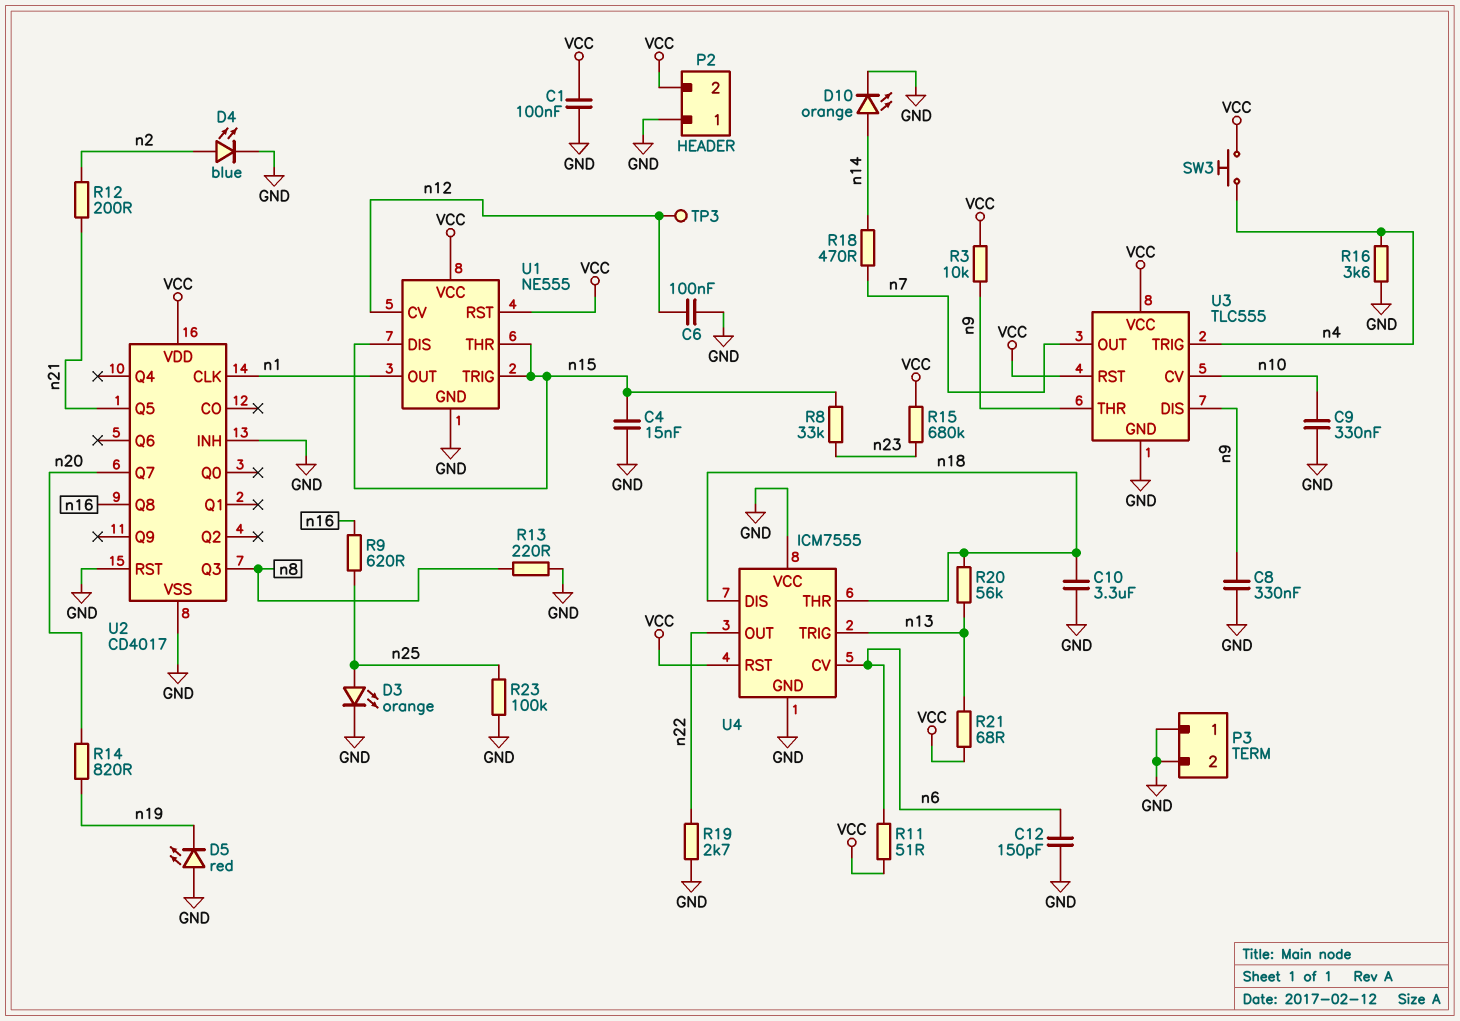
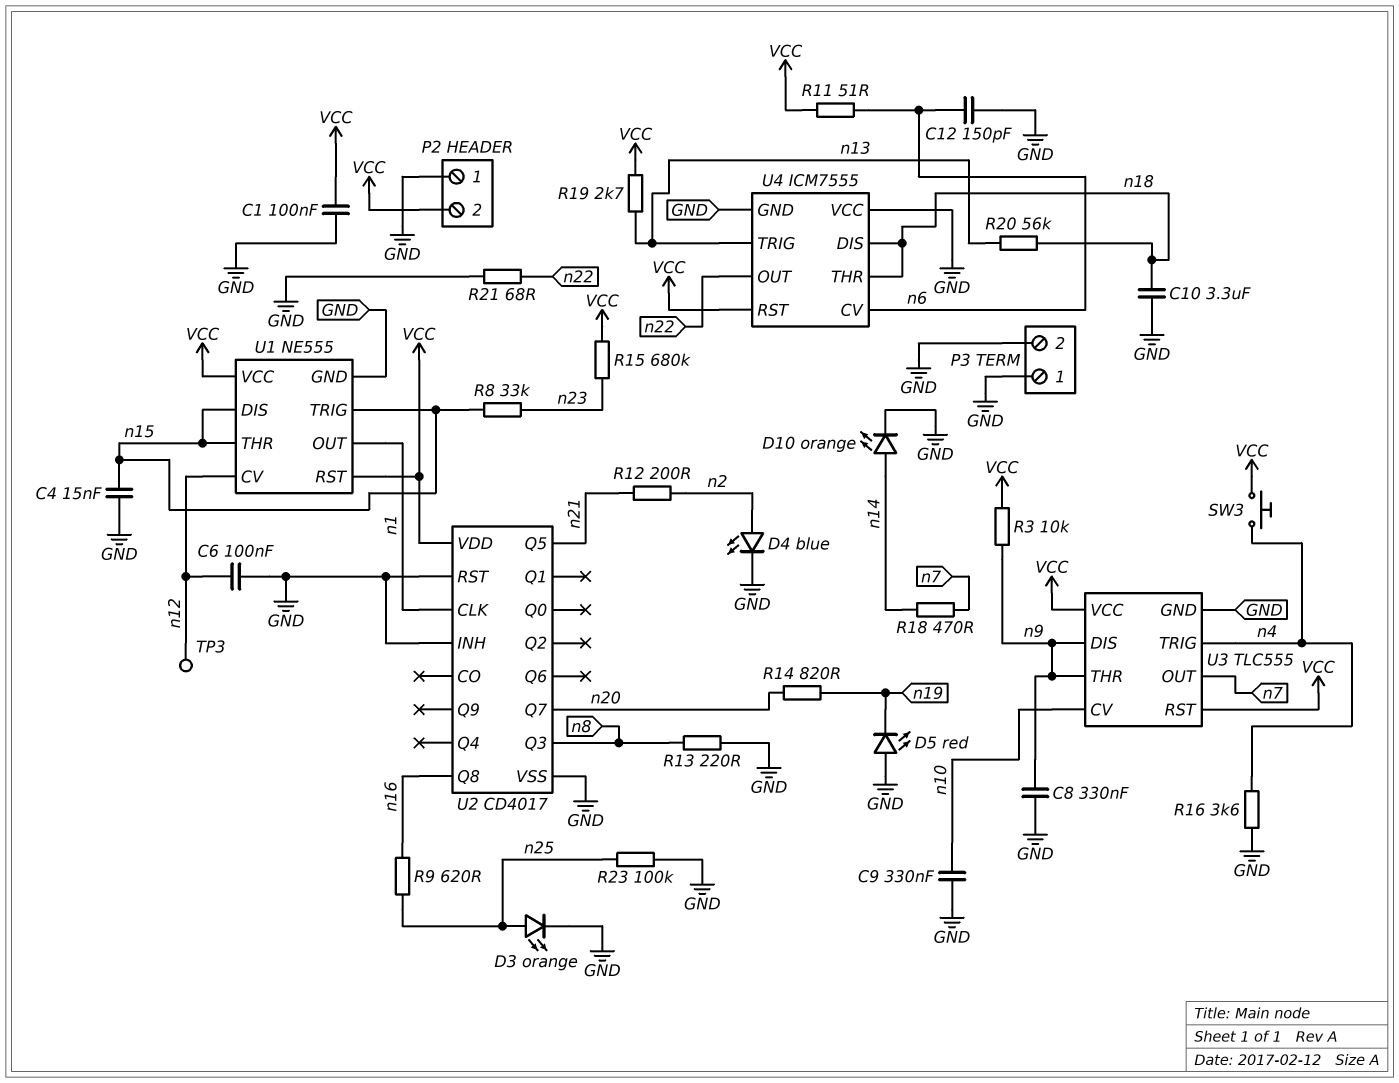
R19: 2.7k (GND, n22) -> 2.7k (VCC, n13)
R21: 68 (VCC, n13) -> 68 (GND, n22)

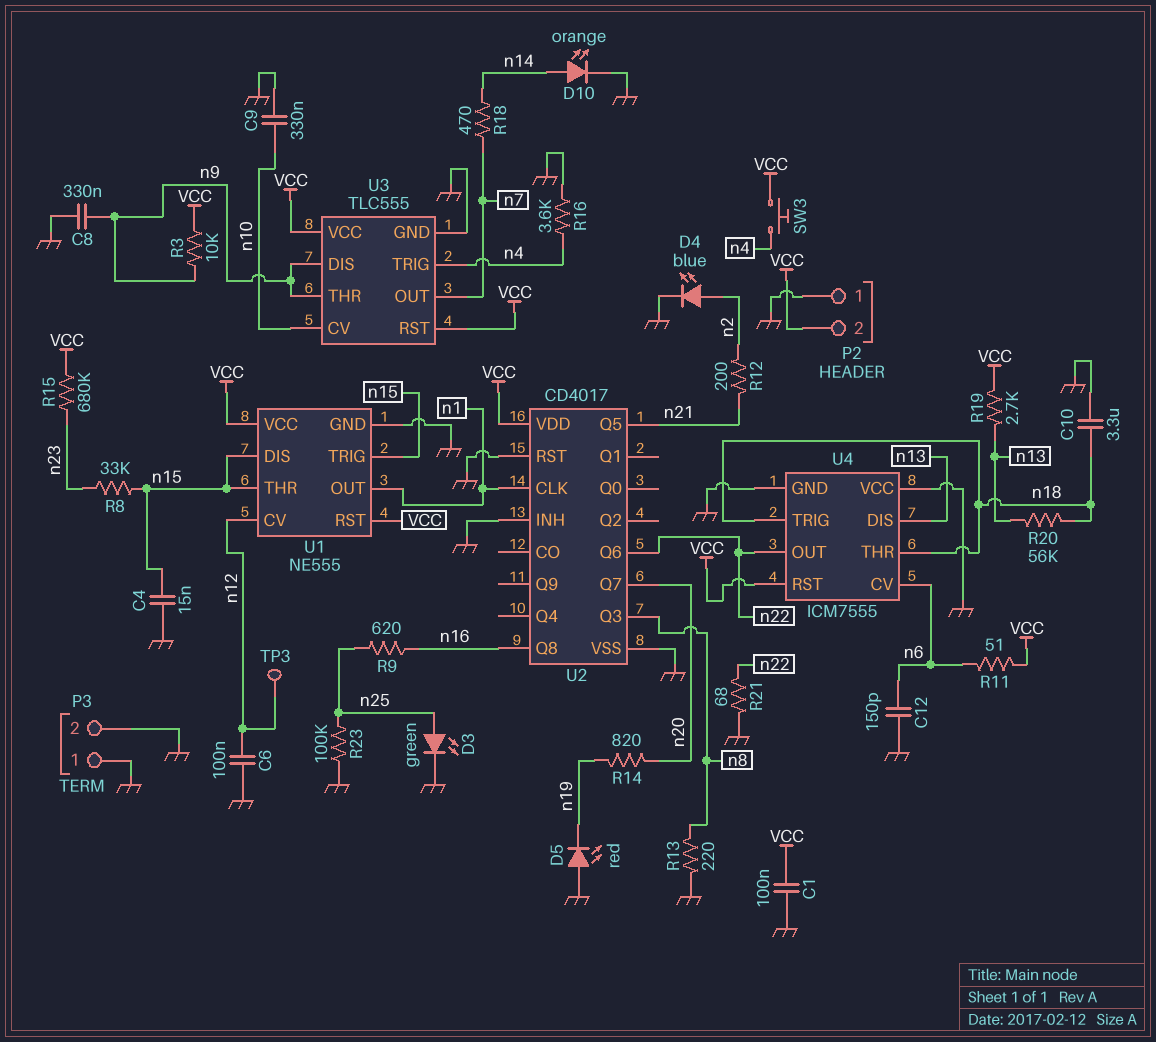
D3: LED orange (A n25, K GND) -> LED green (A n25, K GND)
U2 pin Q6: none -> n22
U4 pin DIS: n18 -> n13
U4 pin TRIG: n13 -> n18

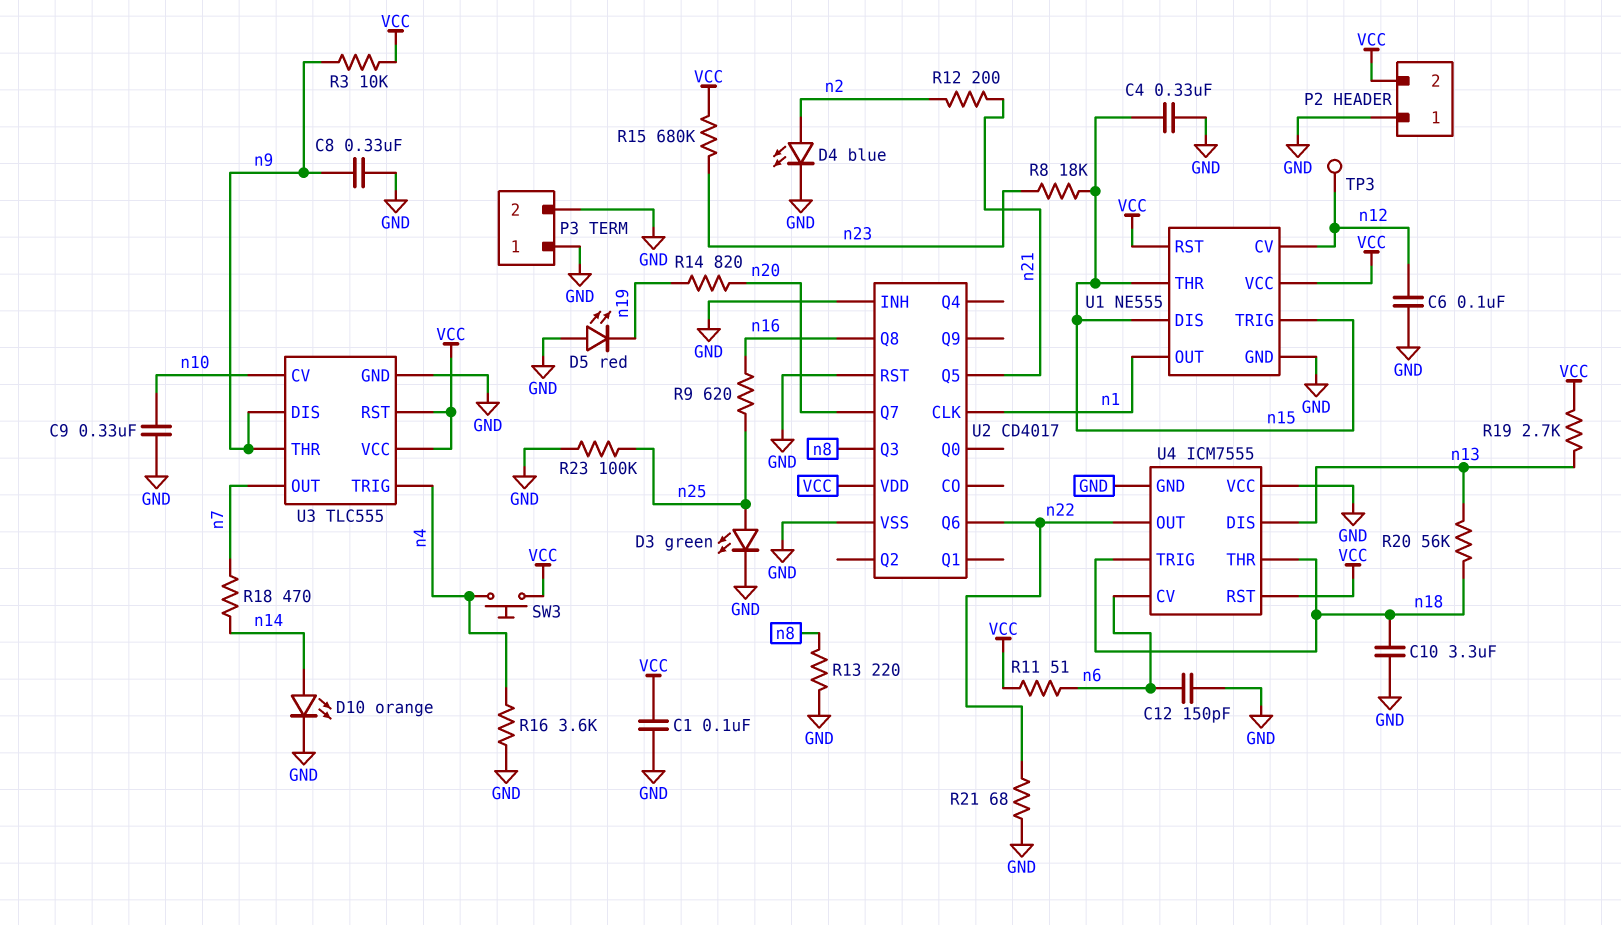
C4: 15nF (GND, n15) -> 330nF (GND, n15)
R8: 33k (n15, n23) -> 18k (n15, n23)

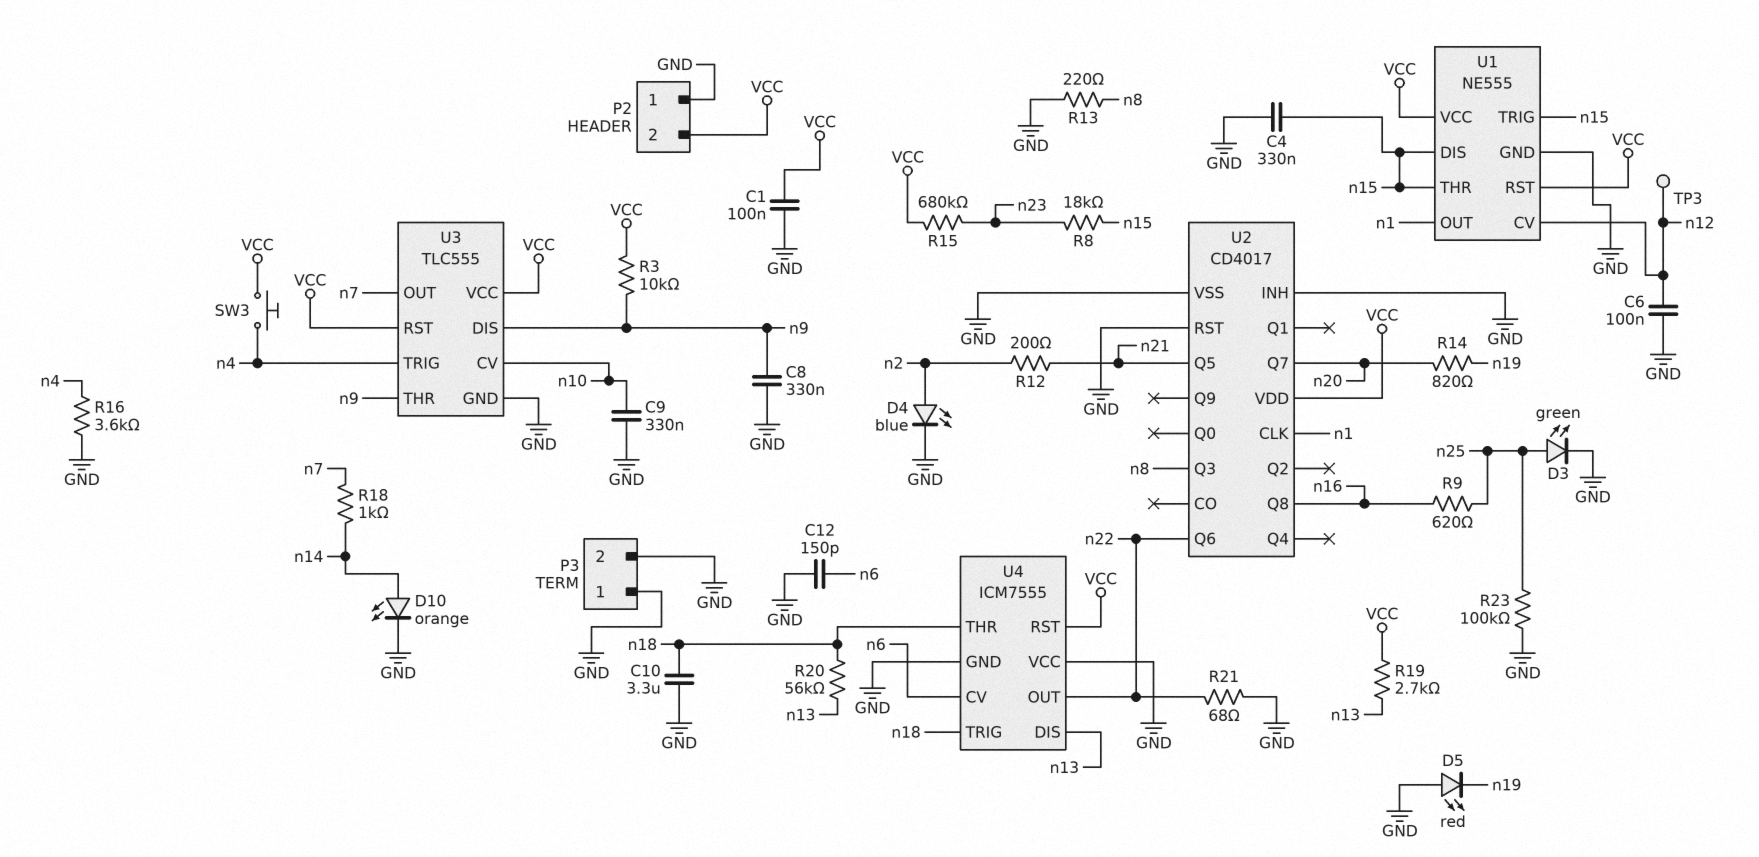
R11: 51 (VCC, n6) -> none
R18: 470 (n7, n14) -> 1k (n7, n14)

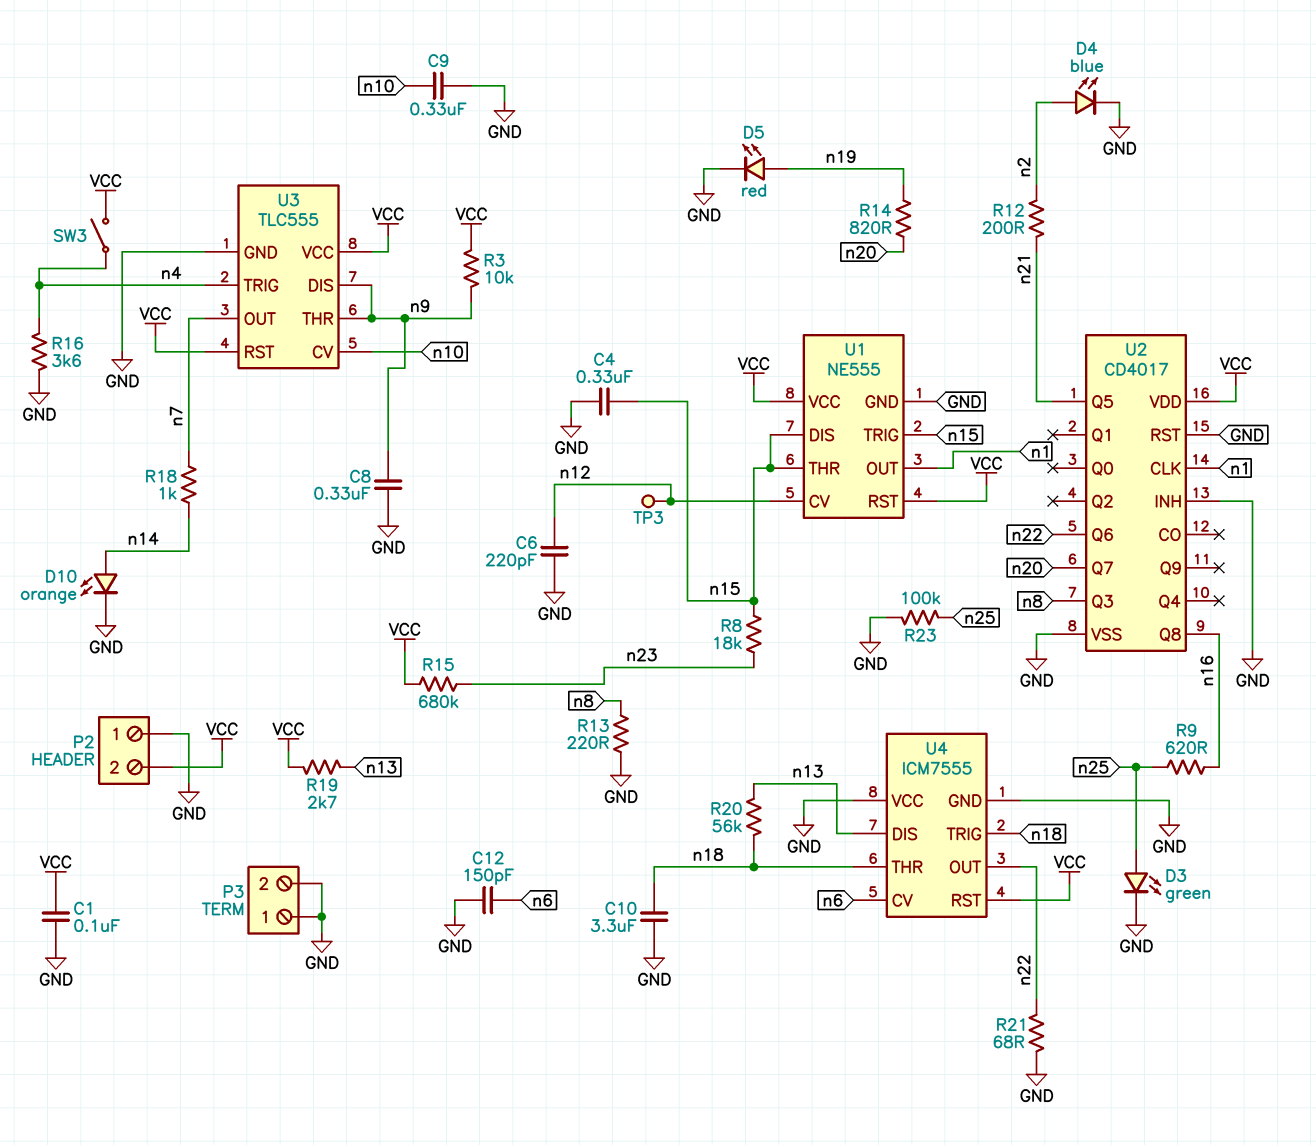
C6: 100nF (GND, n12) -> 220pF (GND, n12)
D5: LED red (A GND, K n19) -> LED red (A n19, K GND)
SW3: button (VCC, n4) -> switch (VCC, n4)

